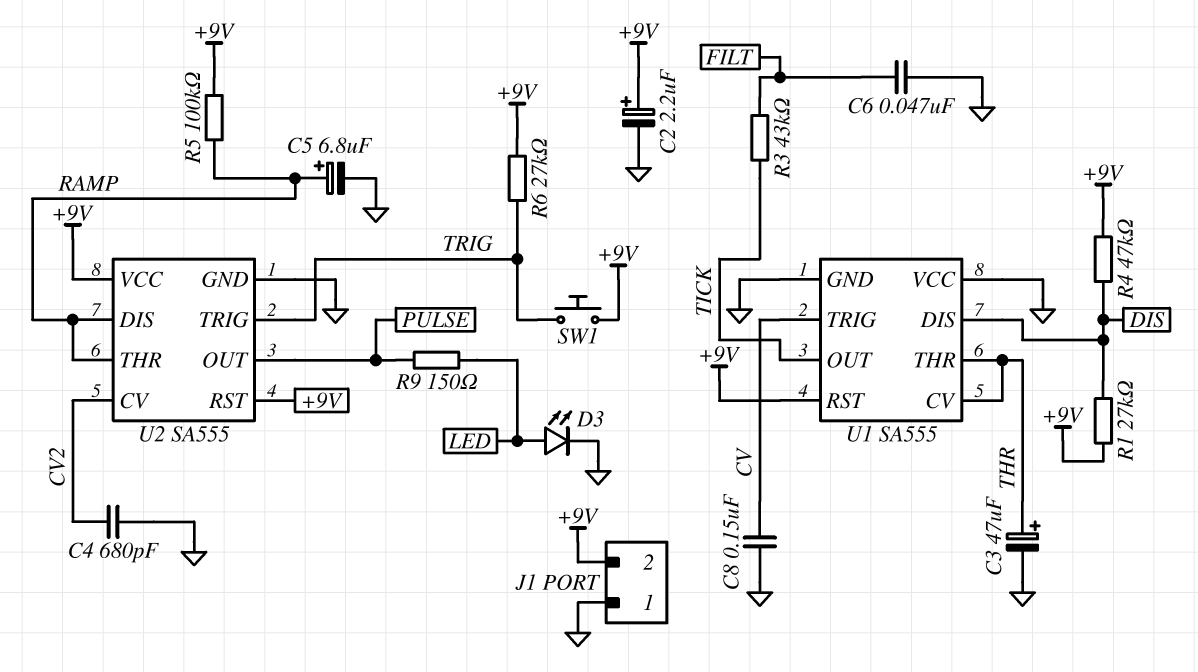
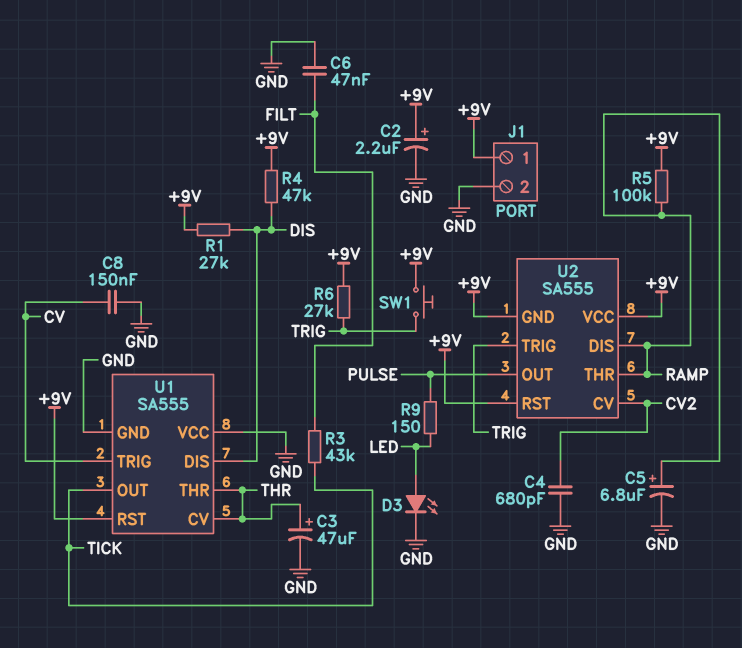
J1 pin 1: GND -> +9V
J1 pin 2: +9V -> GND
U2 pin GND: GND -> +9V

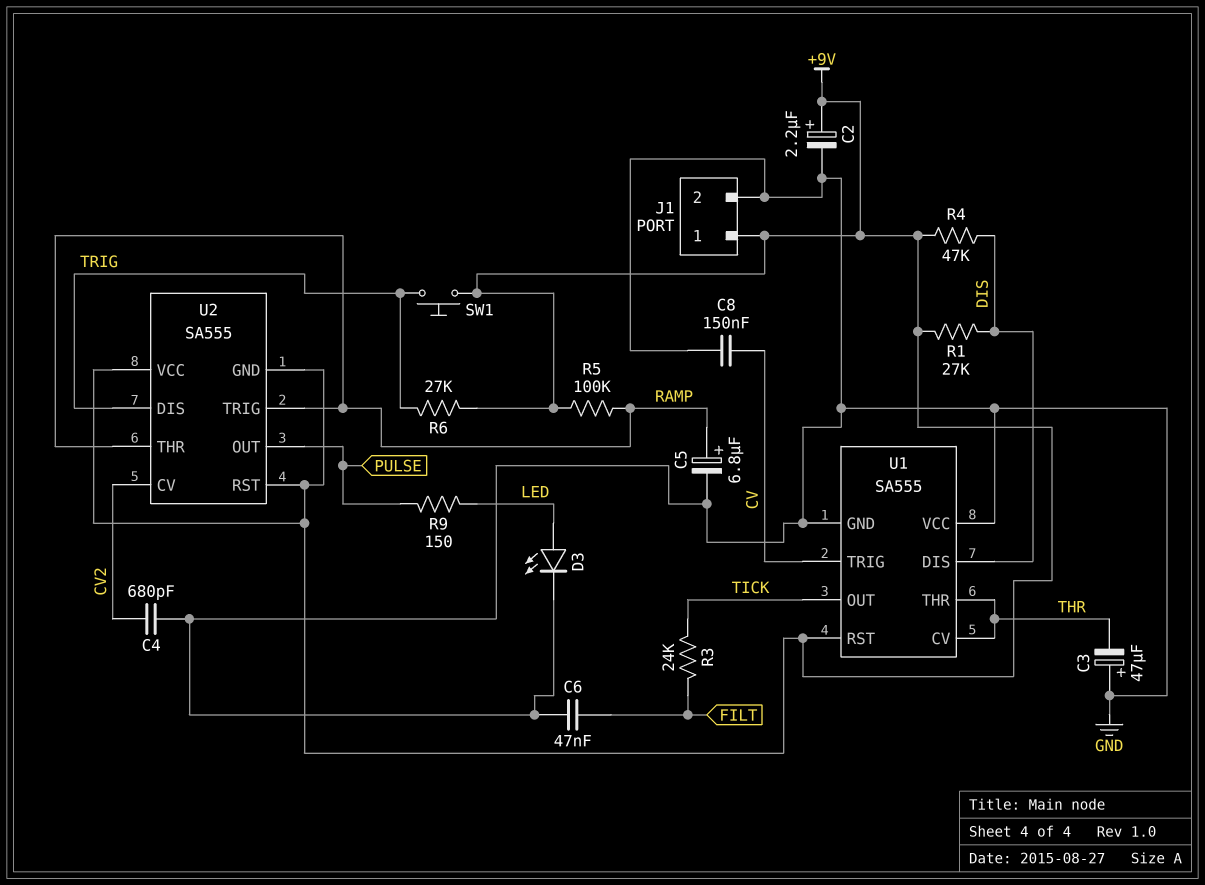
C3: 47uF (plus THR, minus GND) -> 47uF (plus GND, minus THR)
R3: 43k (FILT, TICK) -> 24k (FILT, TICK)
U2 pin DIS: RAMP -> TRIG
U2 pin TRIG: TRIG -> RAMP

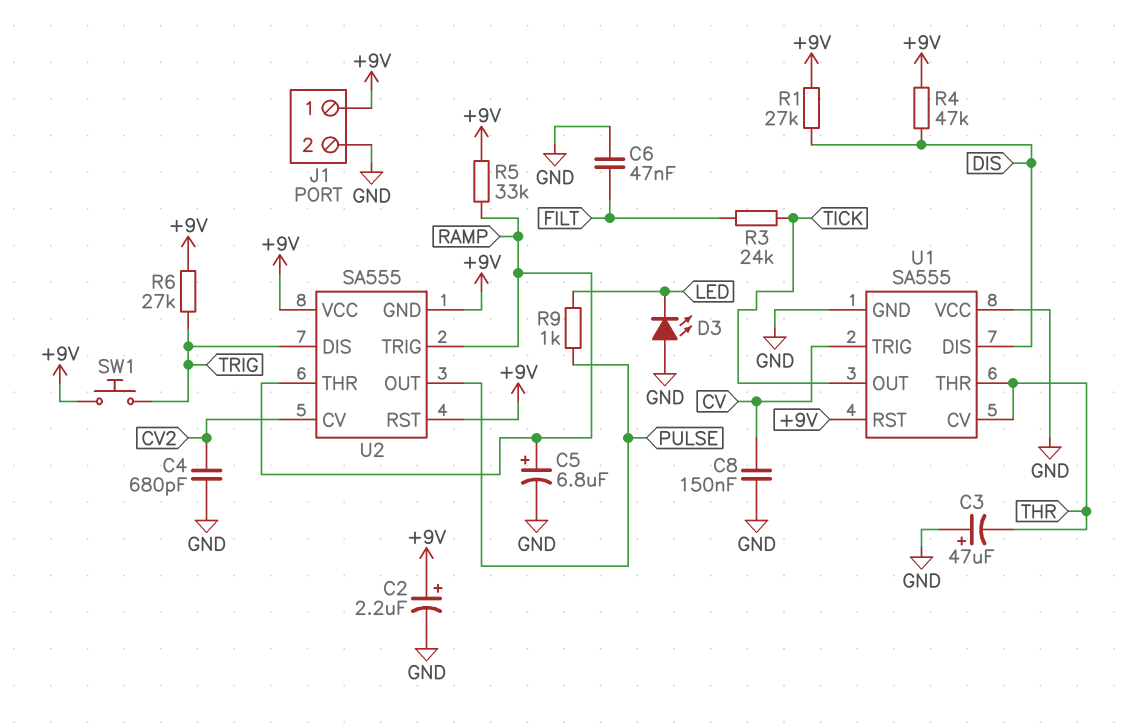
D3: LED (A LED, K GND) -> LED (A GND, K LED)
R5: 100k (+9V, RAMP) -> 33k (+9V, RAMP)
R9: 150 (LED, PULSE) -> 1k (LED, PULSE)

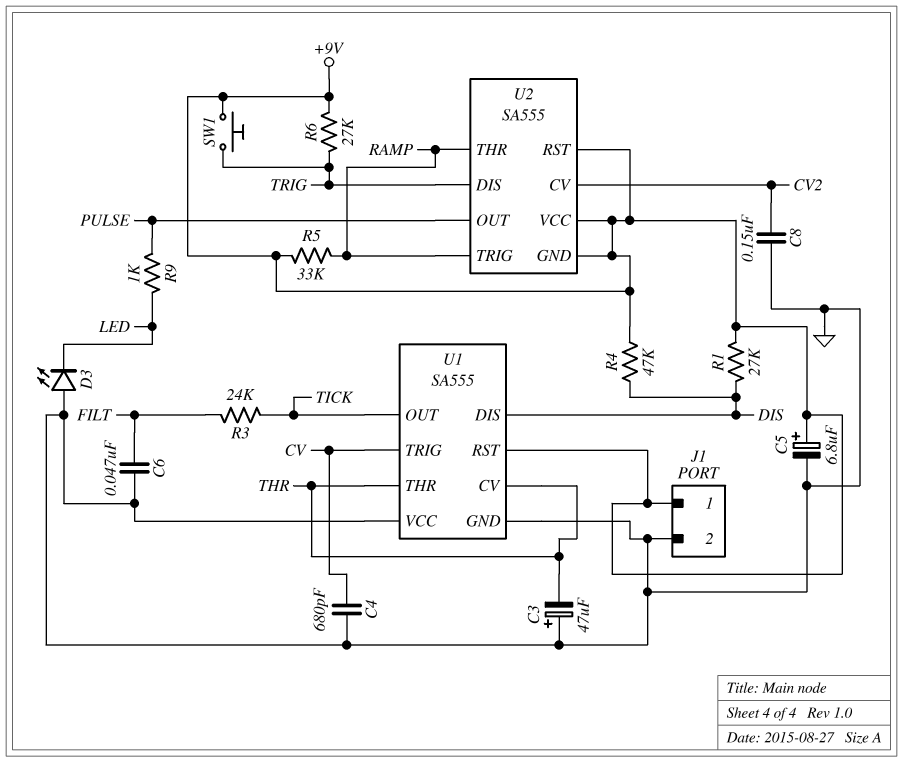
C2: 2.2uF (plus +9V, minus GND) -> none
C4: 680pF (CV2, GND) -> 680pF (CV, GND)
C5: 6.8uF (plus RAMP, minus GND) -> 6.8uF (plus +9V, minus GND)
C8: 150nF (CV, GND) -> 150nF (CV2, GND)

